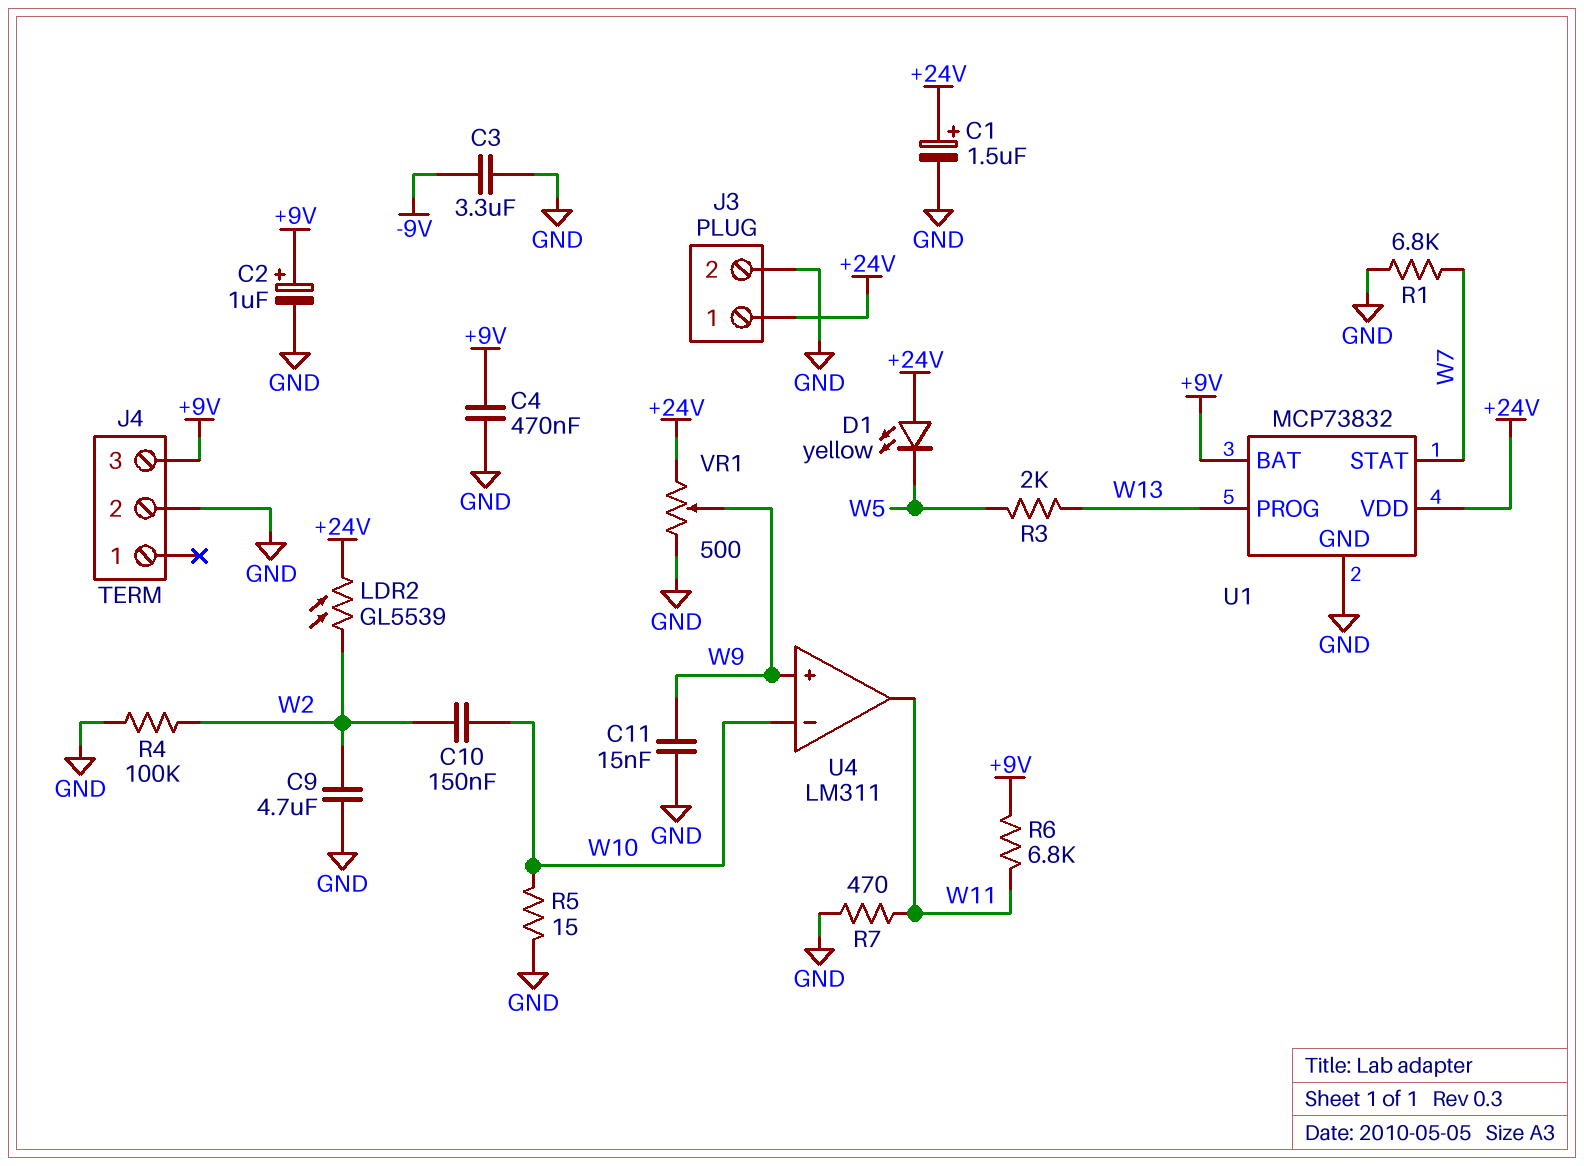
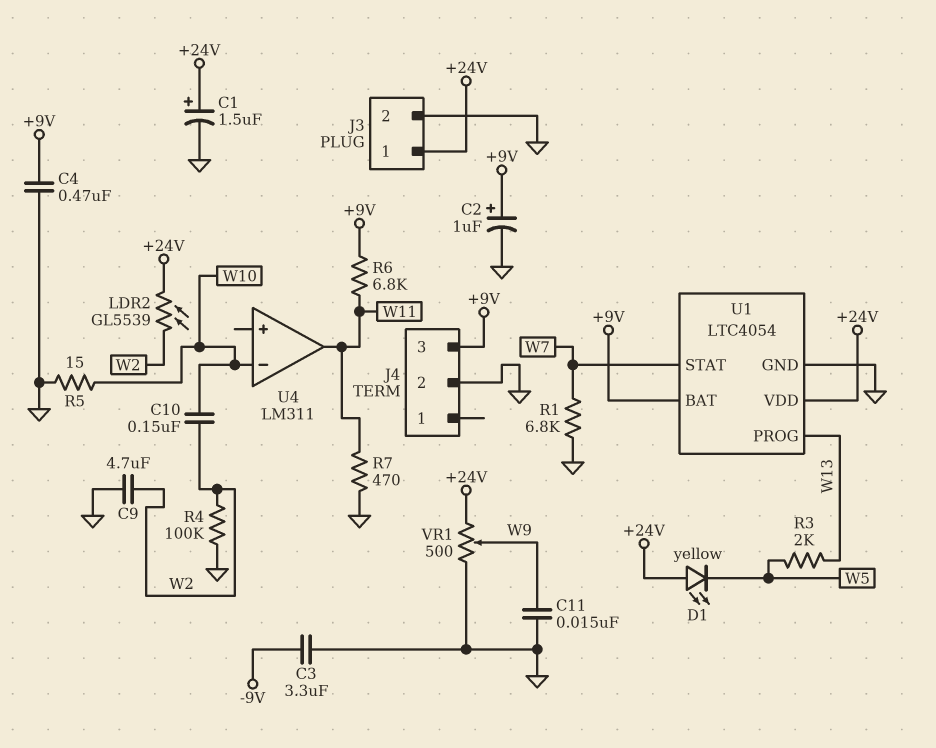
U1: MCP73832 -> LTC4054
U4 pin in+: W9 -> none

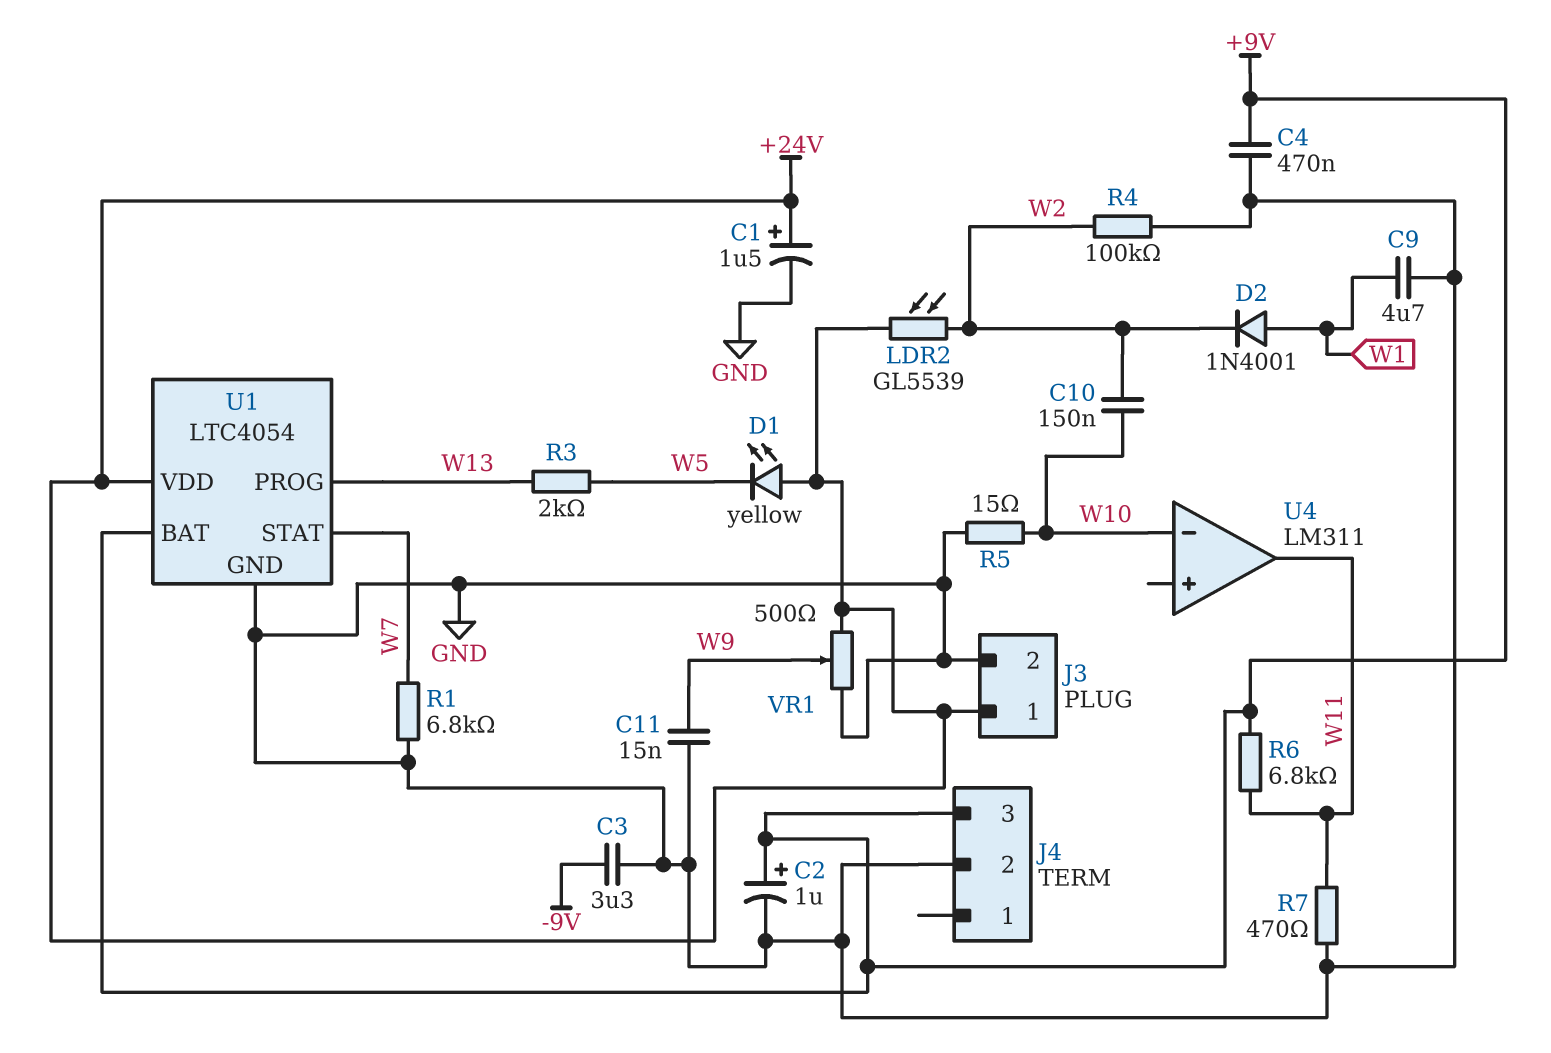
C9: 4.7uF (GND, W2) -> 4.7uF (GND, W1)
D2: none -> diode 1N4001 (A W1, K W2)

